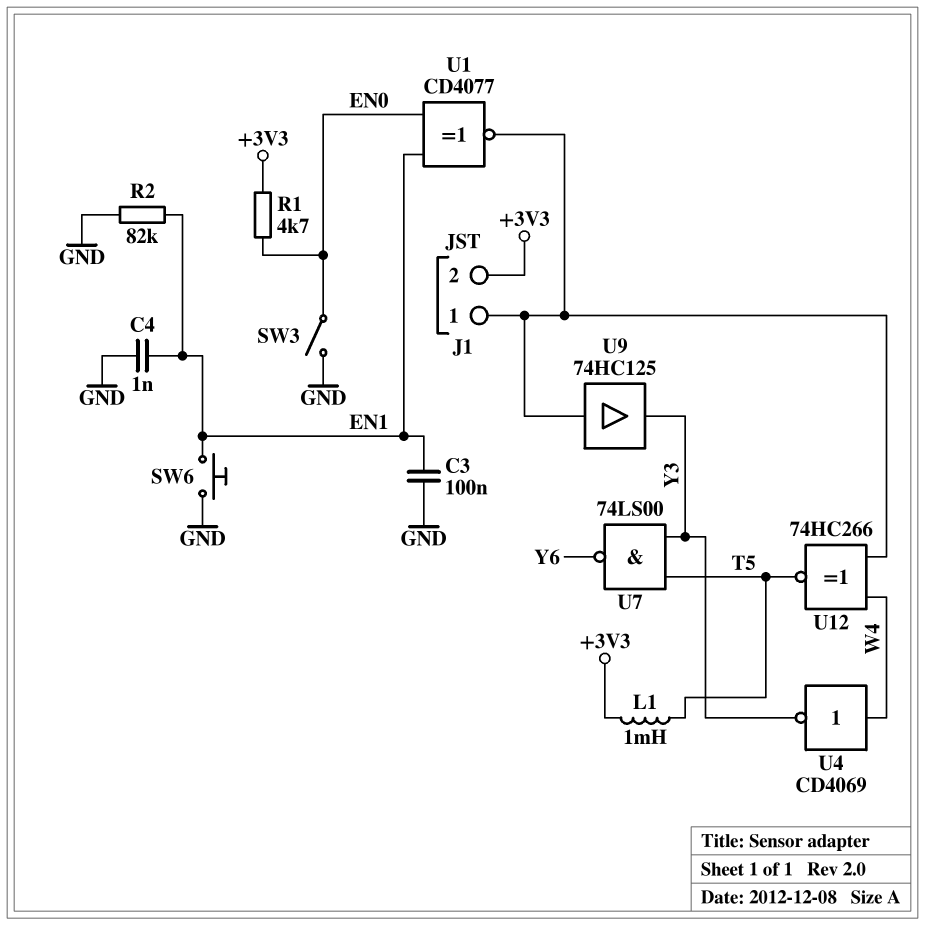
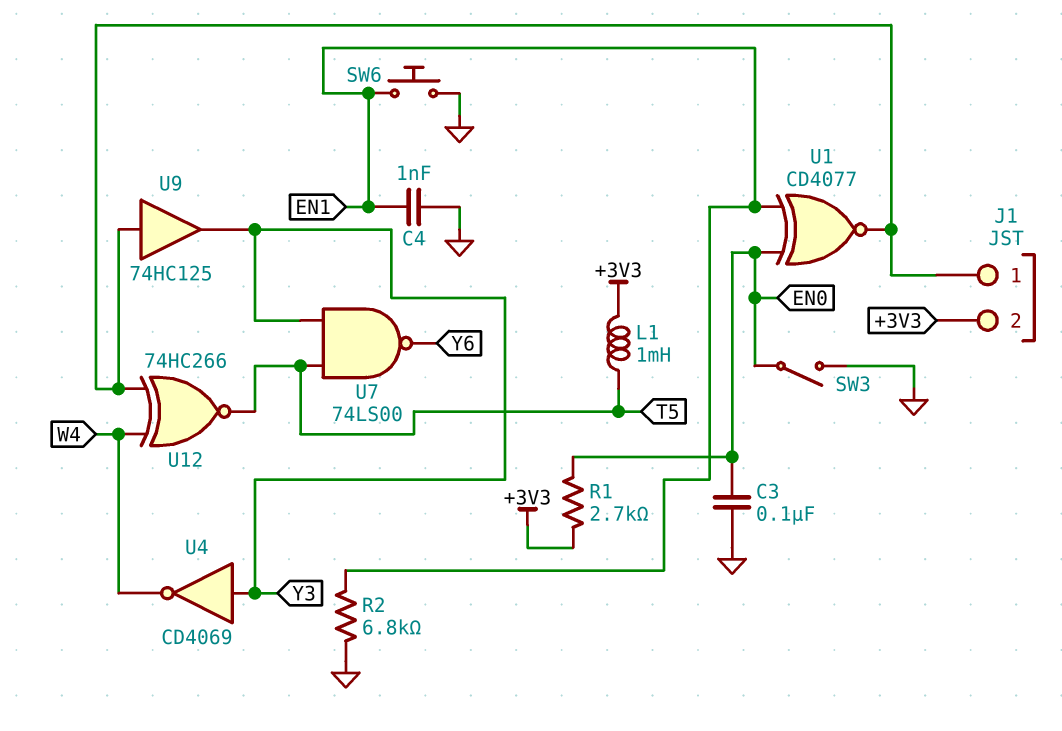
C3: 100nF (EN1, GND) -> 100nF (EN0, GND)
R1: 4.7k (+3V3, EN0) -> 2.7k (+3V3, EN0)
R2: 82k (EN1, GND) -> 6.8k (EN1, GND)
U4: NOT CD4069 (in W4, out Y3) -> NOT CD4069 (in Y3, out W4)

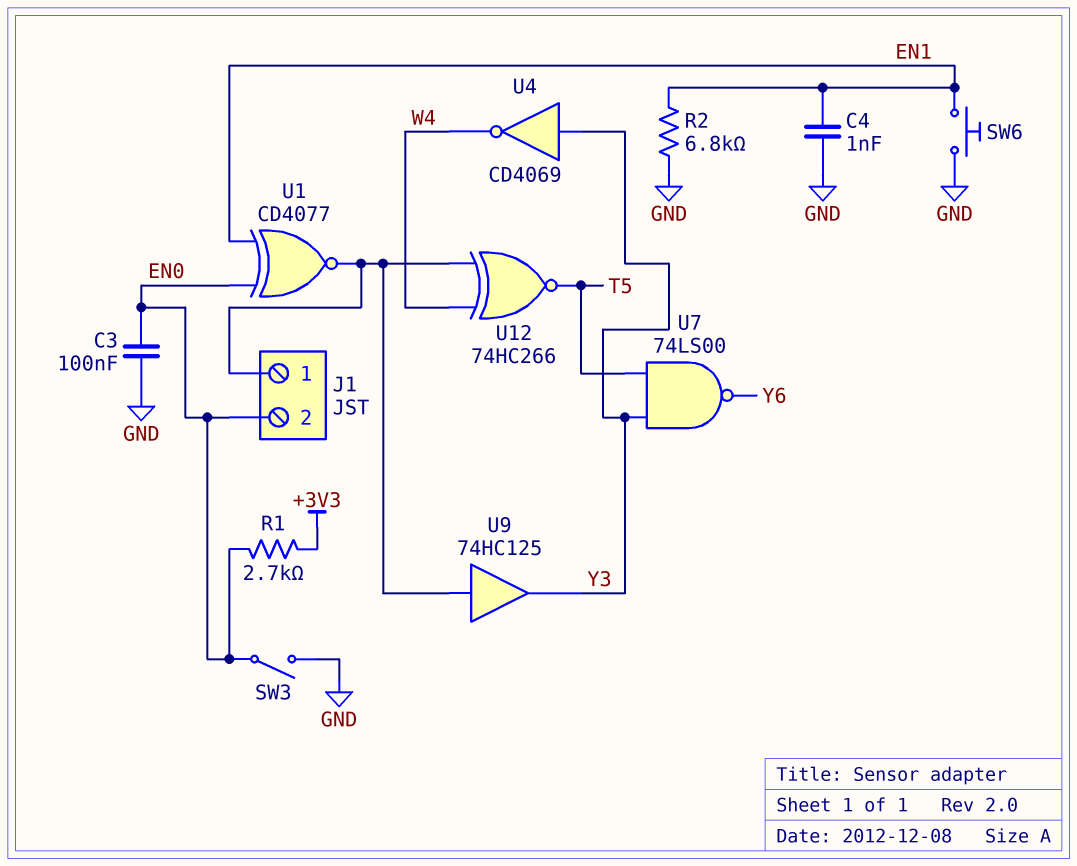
J1 pin 2: +3V3 -> EN0
L1: 1mH (+3V3, T5) -> none

